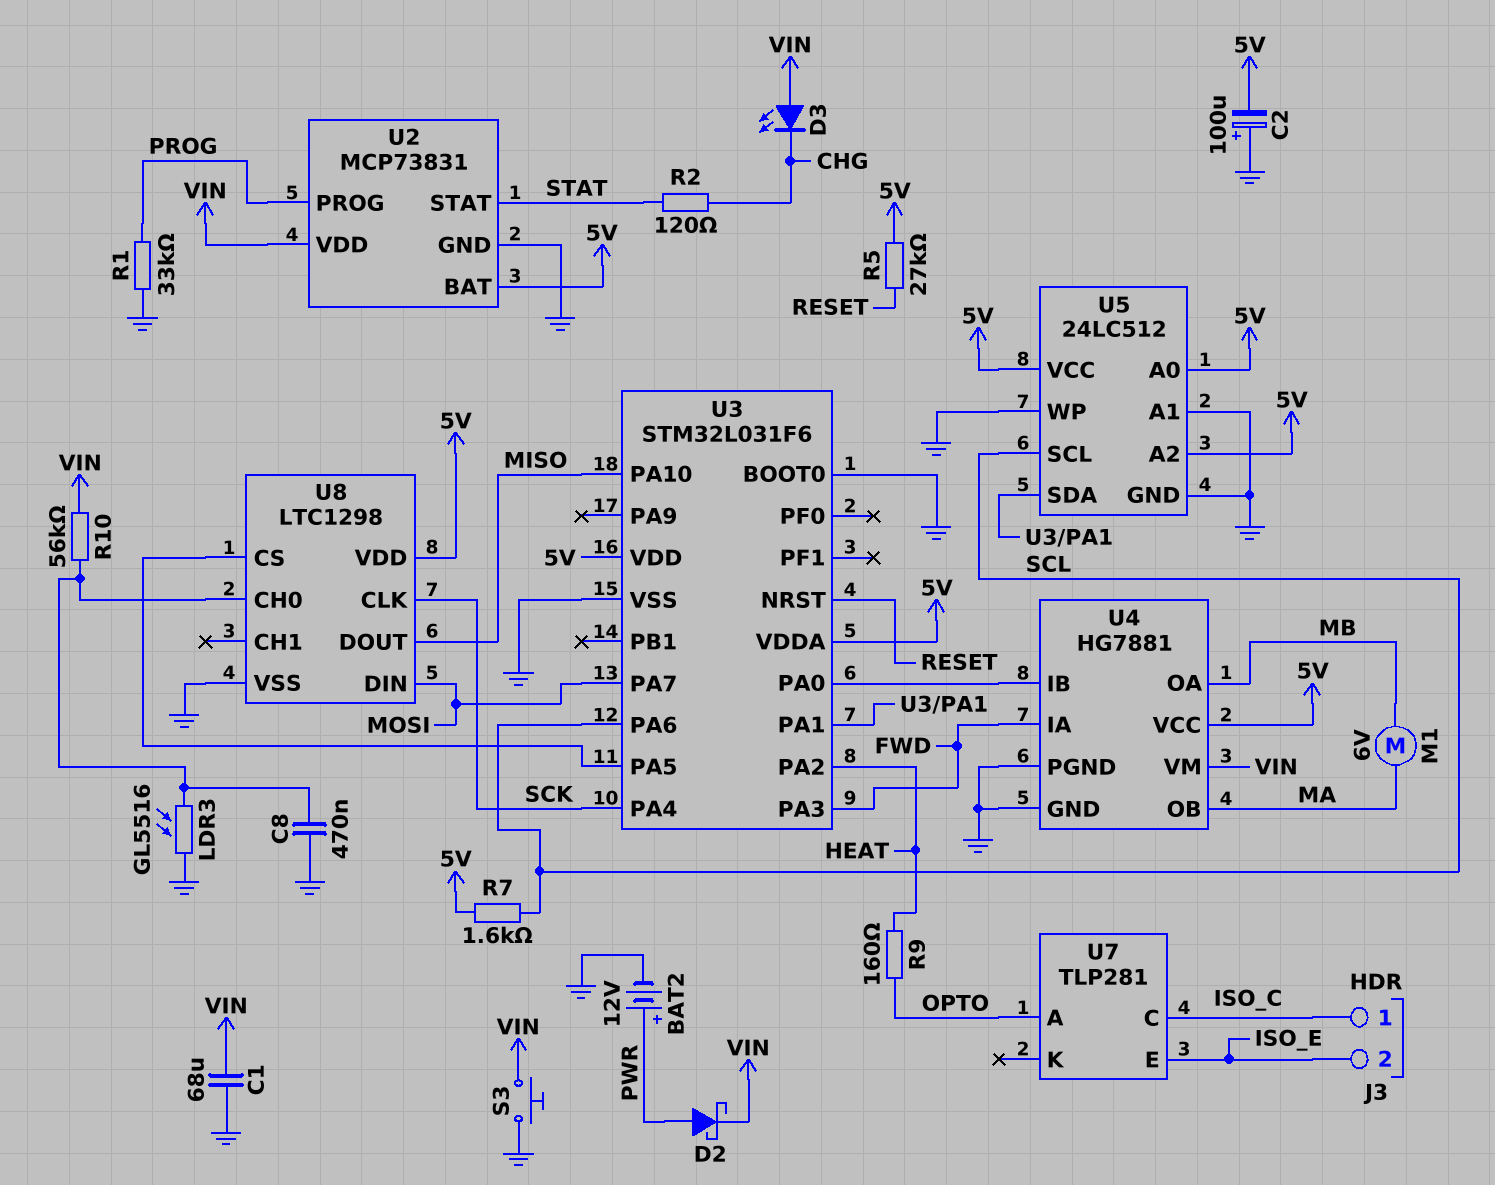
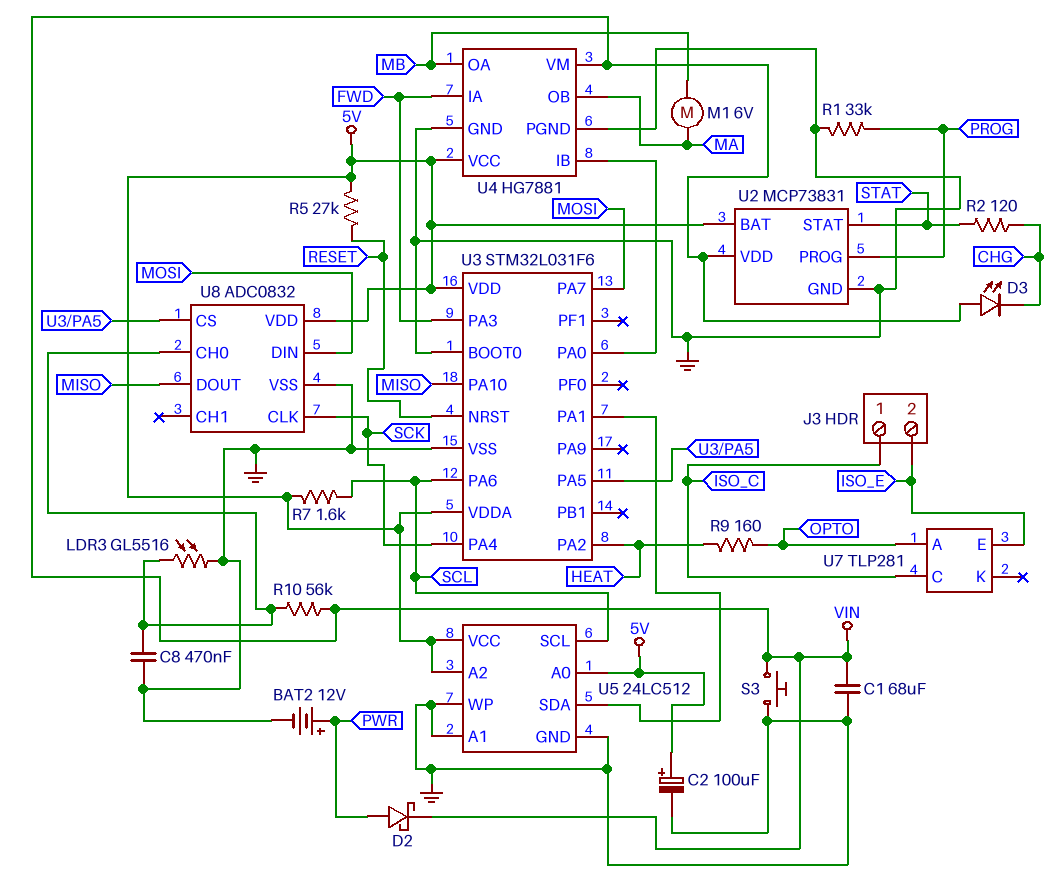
C2: 100uF (plus GND, minus 5V) -> 100uF (plus 5V, minus GND)
U8: LTC1298 -> ADC0832

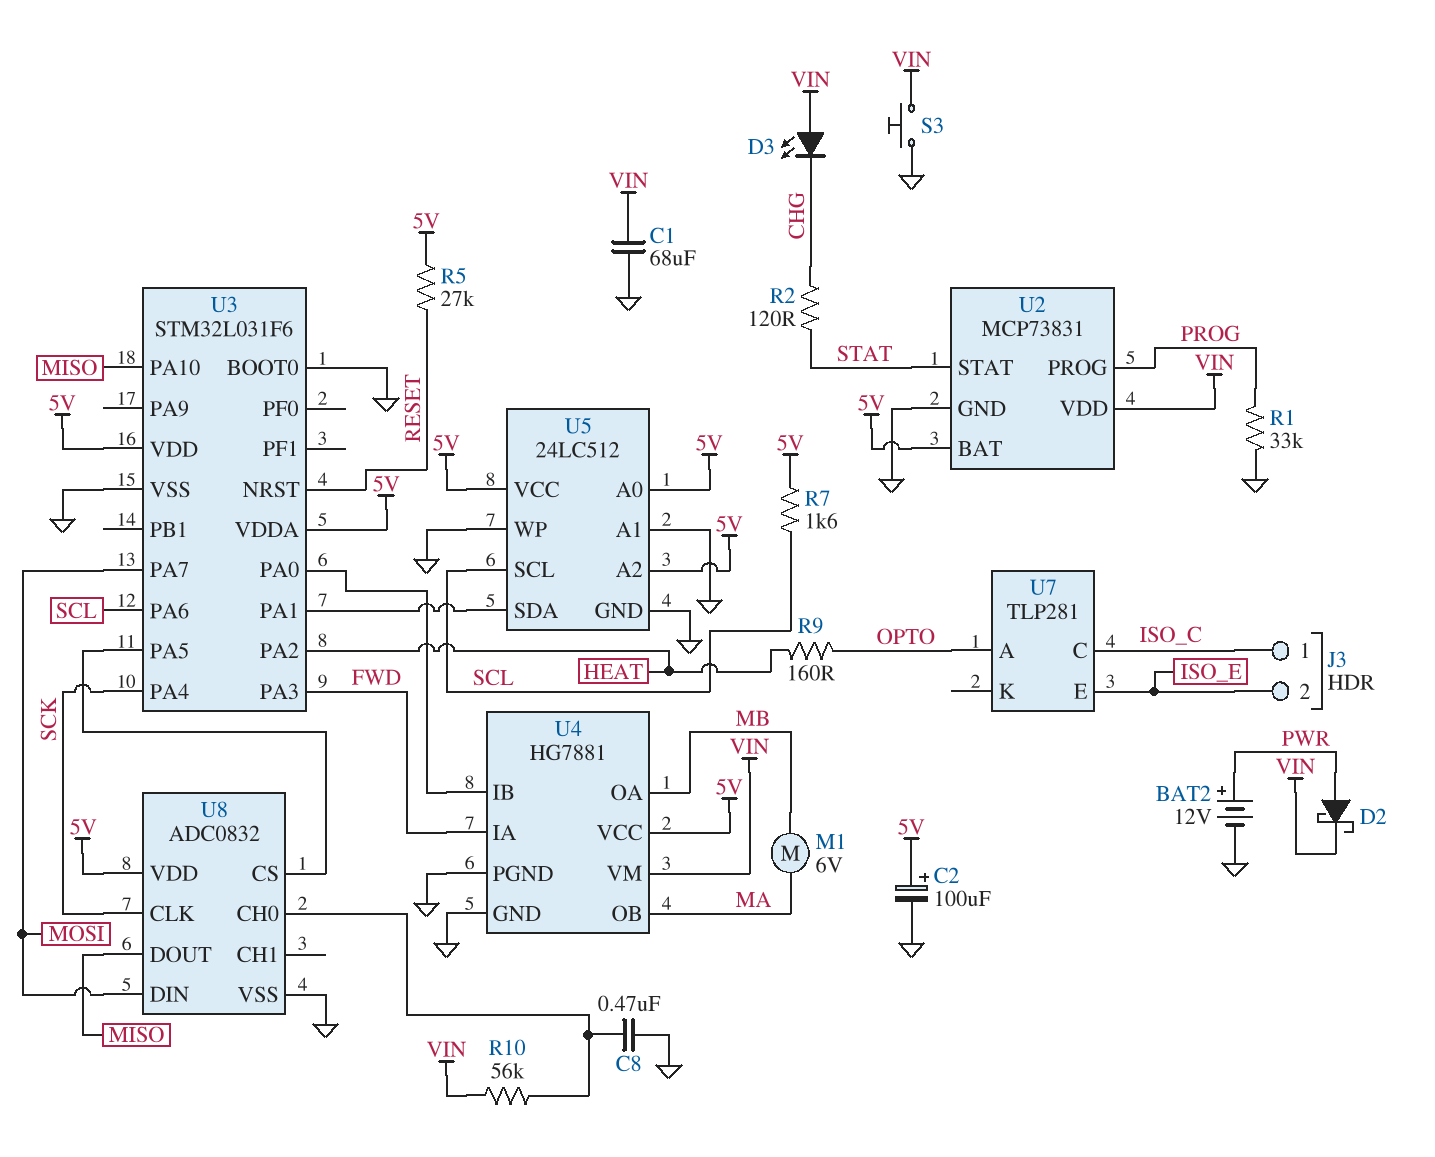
LDR3: GL5516 (GND, U8/CH0) -> none

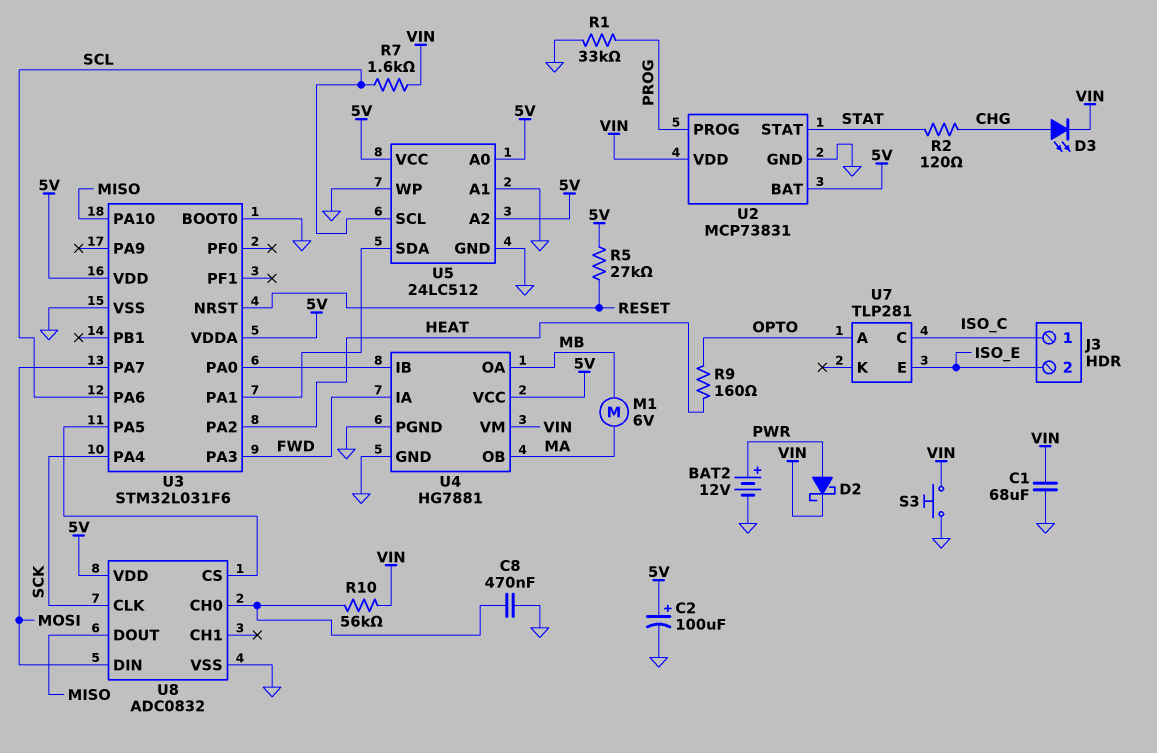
D3: LED (A VIN, K CHG) -> LED (A CHG, K VIN)
R7: 1.6k (5V, SCL) -> 1.6k (SCL, VIN)

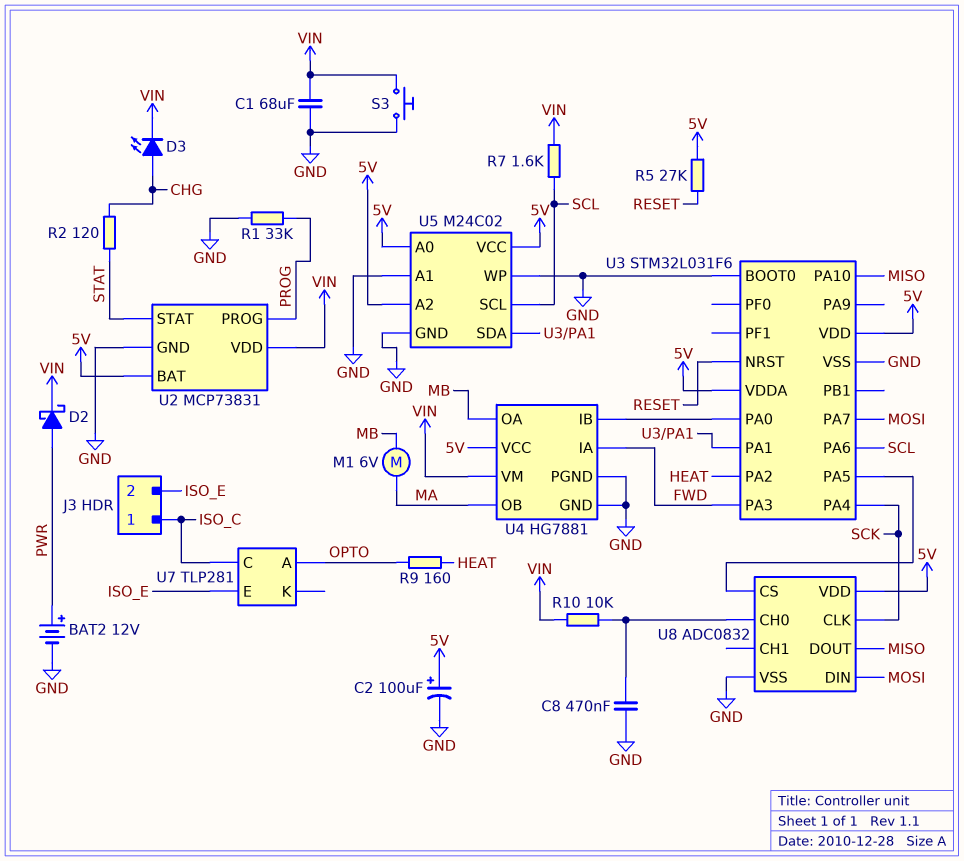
R10: 56k (U8/CH0, VIN) -> 10k (U8/CH0, VIN)
U5: 24LC512 -> M24C02

